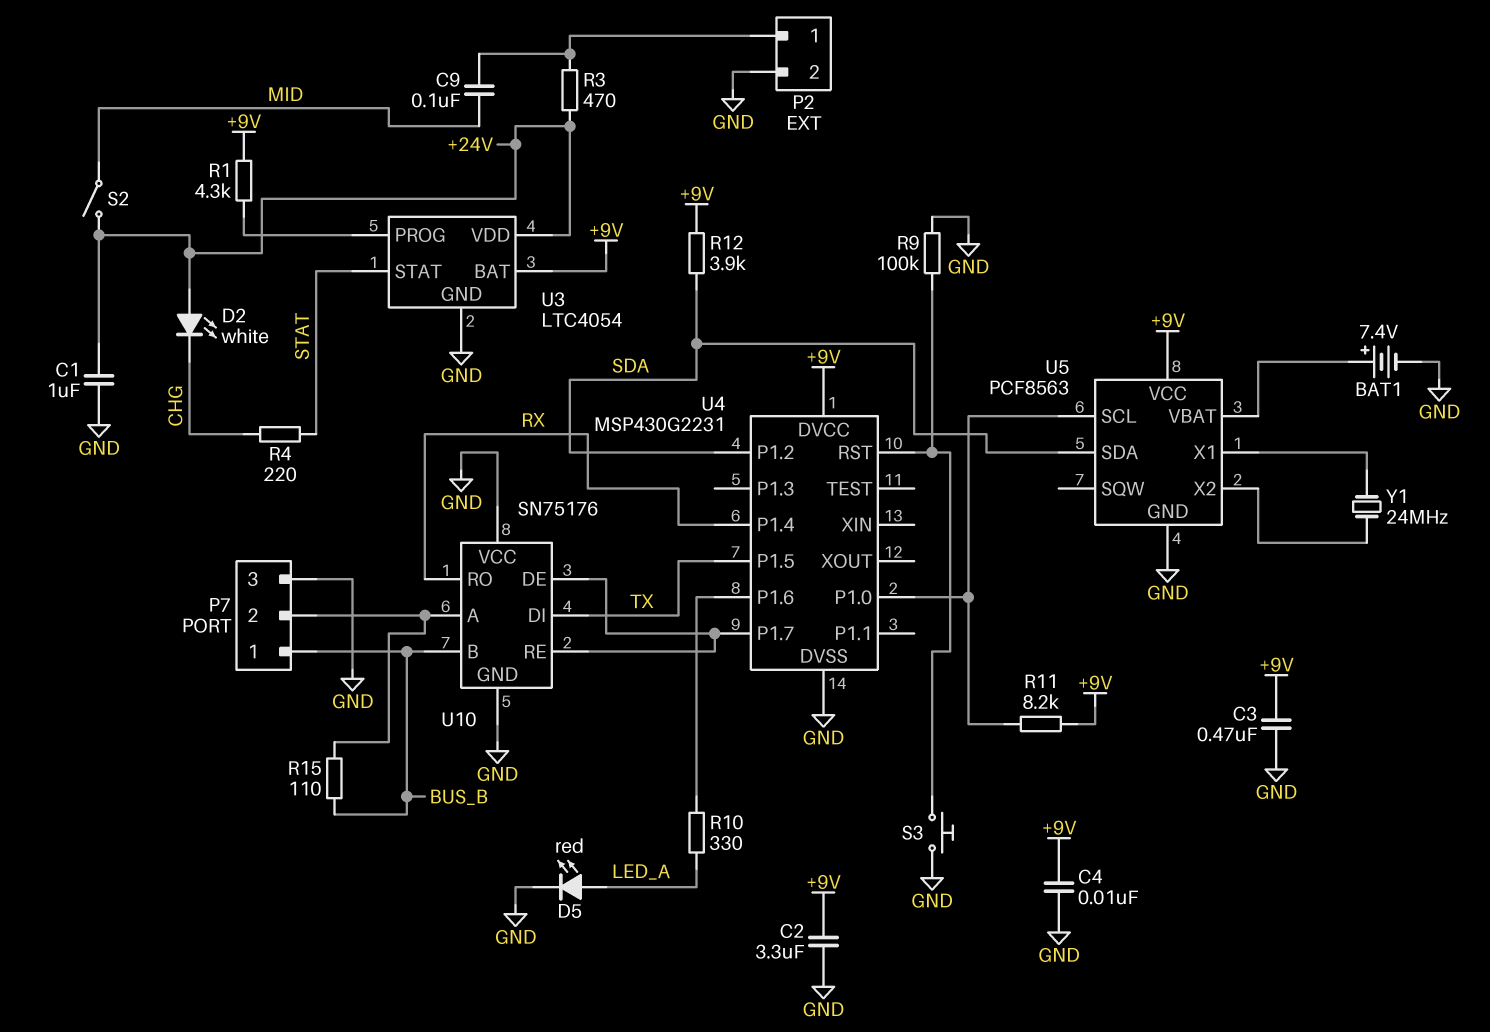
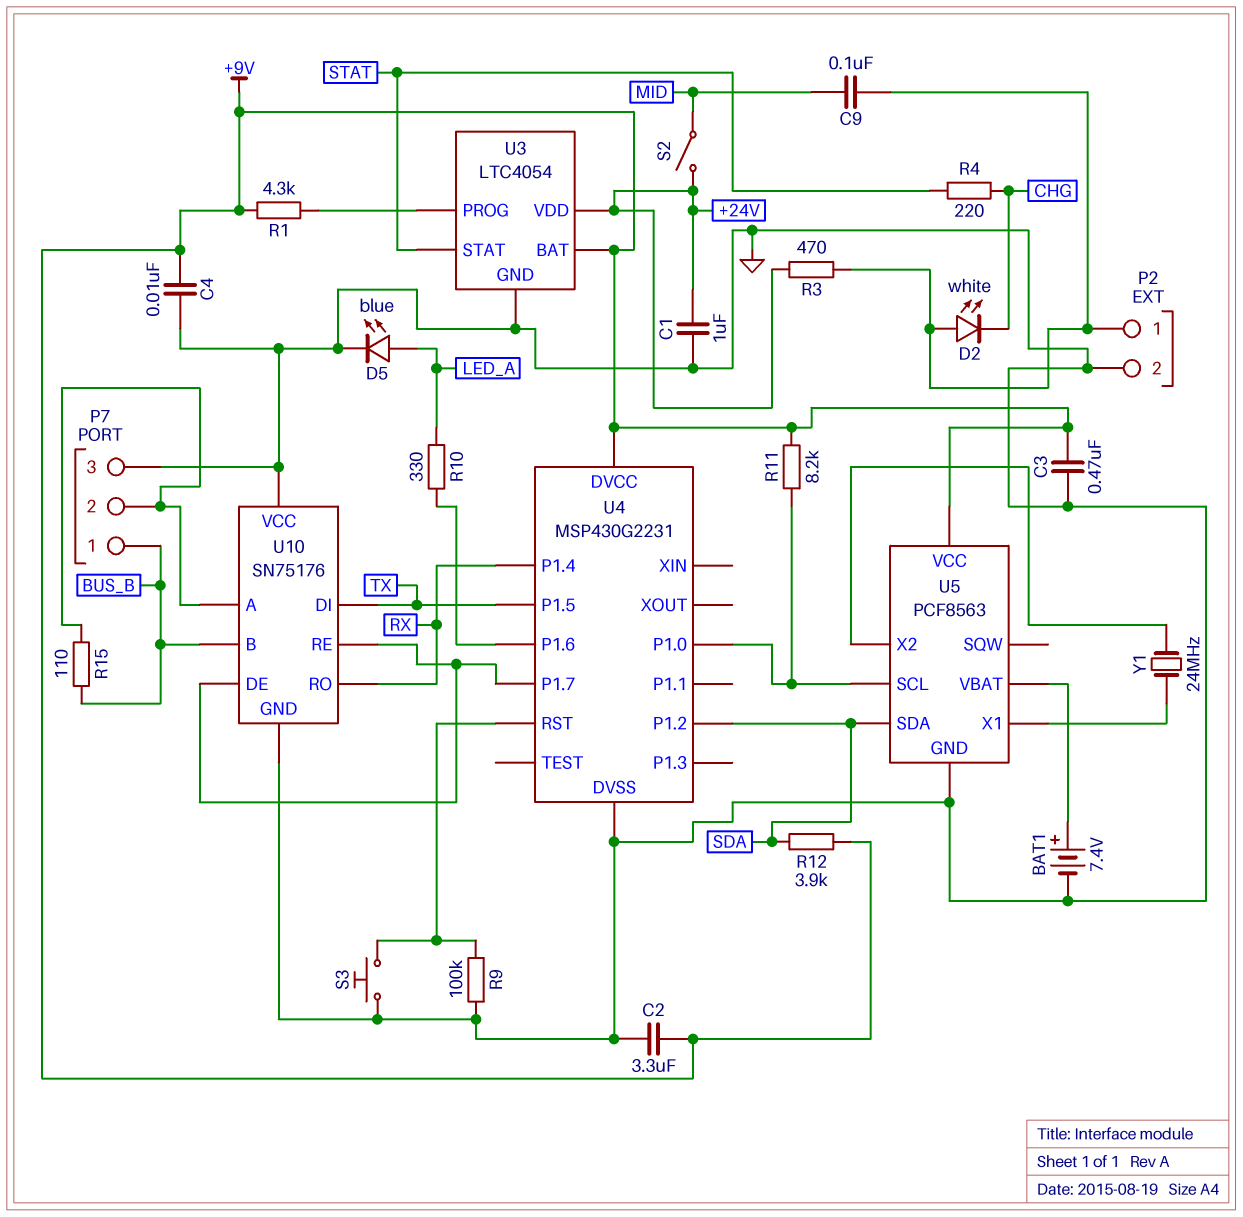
D2: LED white (A +24V, K CHG) -> LED white (A P2/1, K CHG)
D5: LED red (A LED_A, K GND) -> LED blue (A LED_A, K GND)

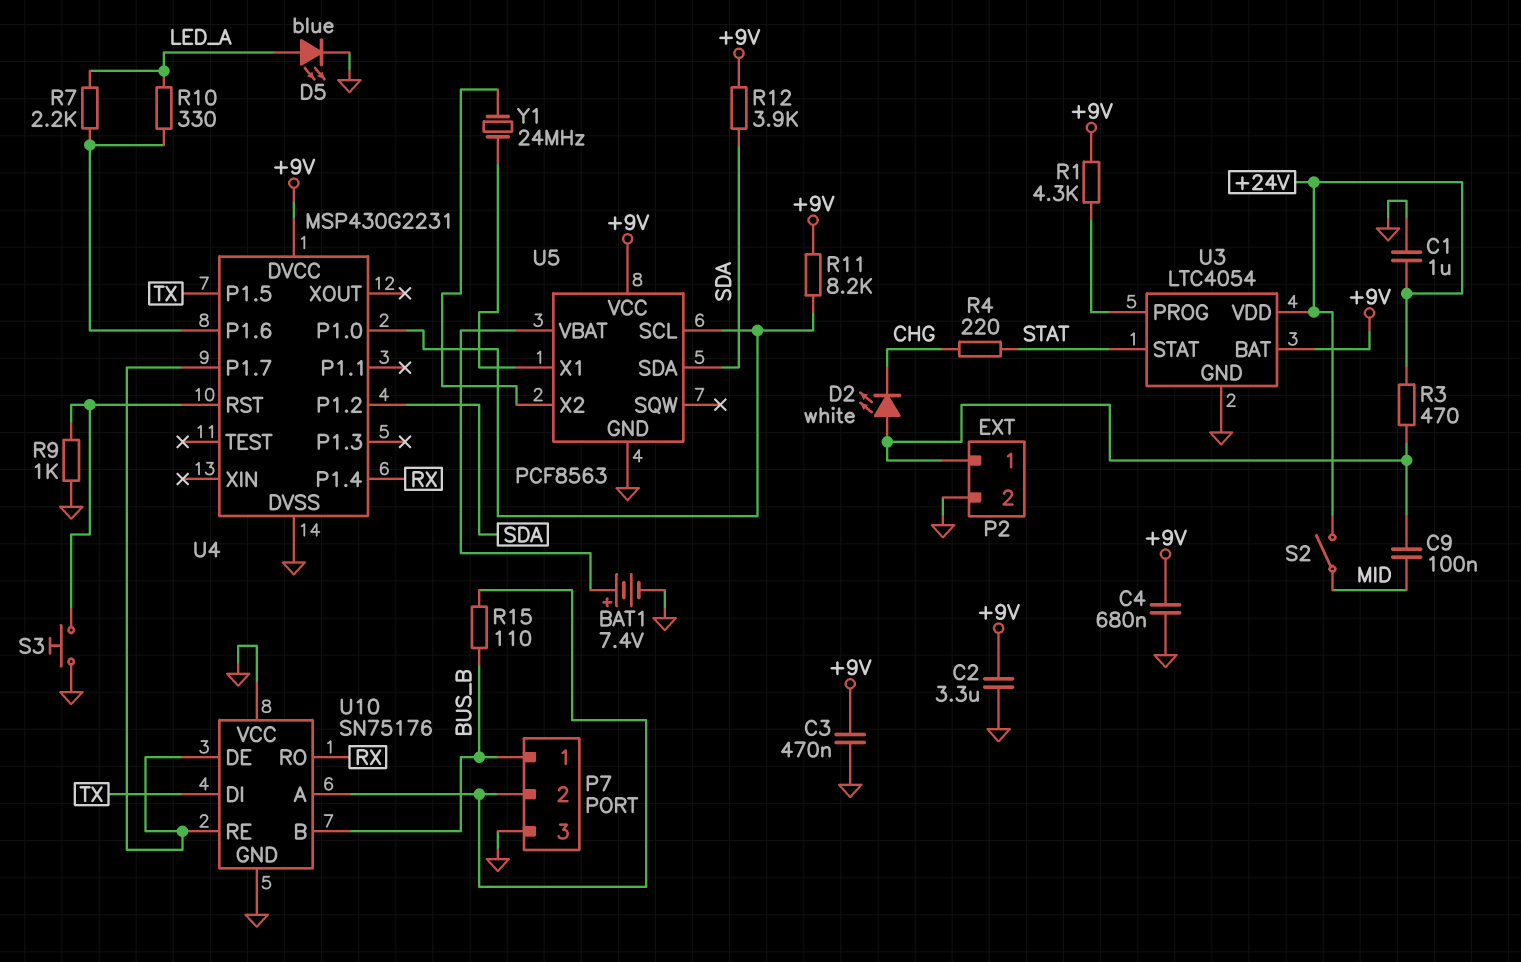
C4: 10nF (+9V, GND) -> 680nF (+9V, GND)
R7: none -> 2.2k (LED_A, U4/P1.6)
R9: 100k (GND, U4/RST) -> 1k (GND, U4/RST)

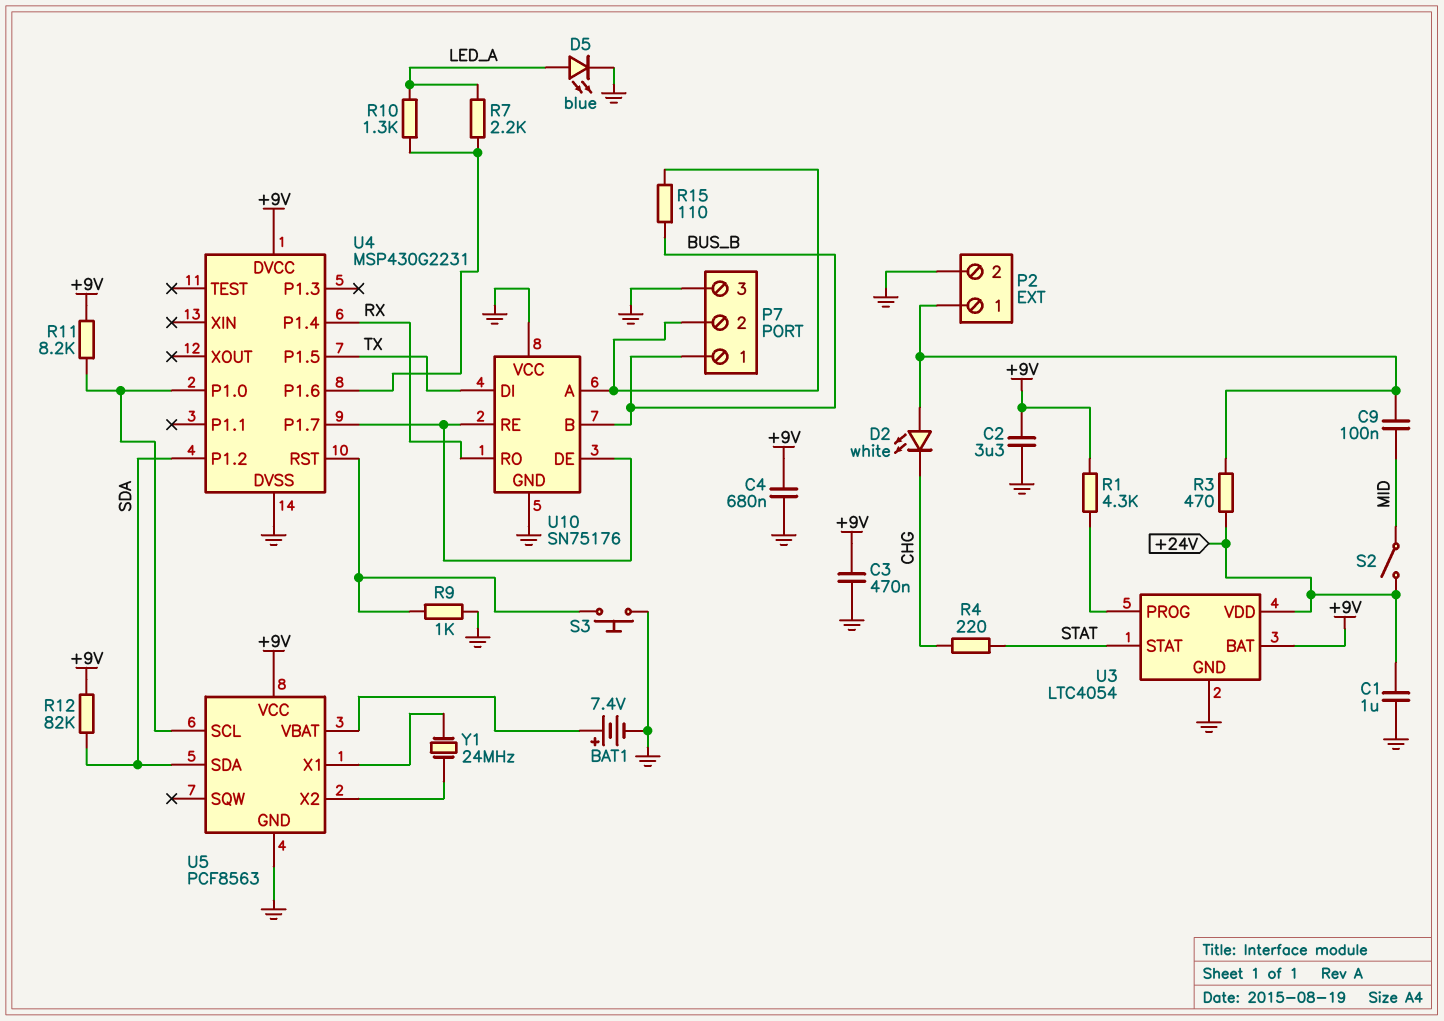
R10: 330 (LED_A, U4/P1.6) -> 1.3k (LED_A, U4/P1.6)
R12: 3.9k (+9V, SDA) -> 82k (+9V, SDA)

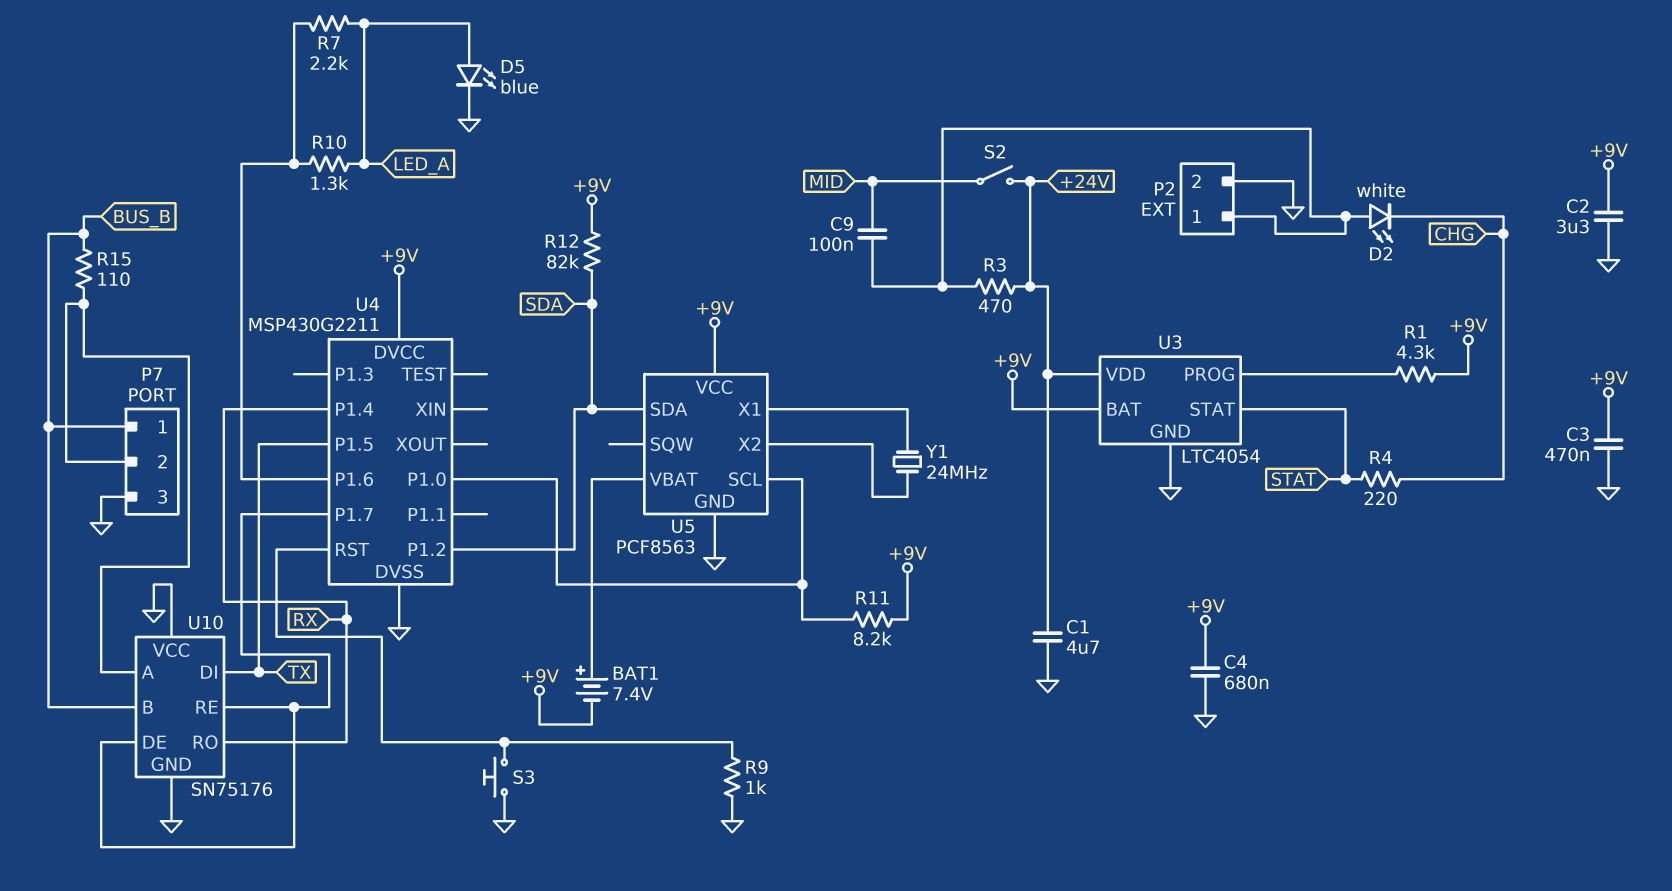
BAT1: 7.4V (plus U5/VBAT, minus GND) -> 7.4V (plus U5/VBAT, minus +9V)
C1: 1uF (+24V, GND) -> 4.7uF (+24V, GND)
U4: MSP430G2231 -> MSP430G2211

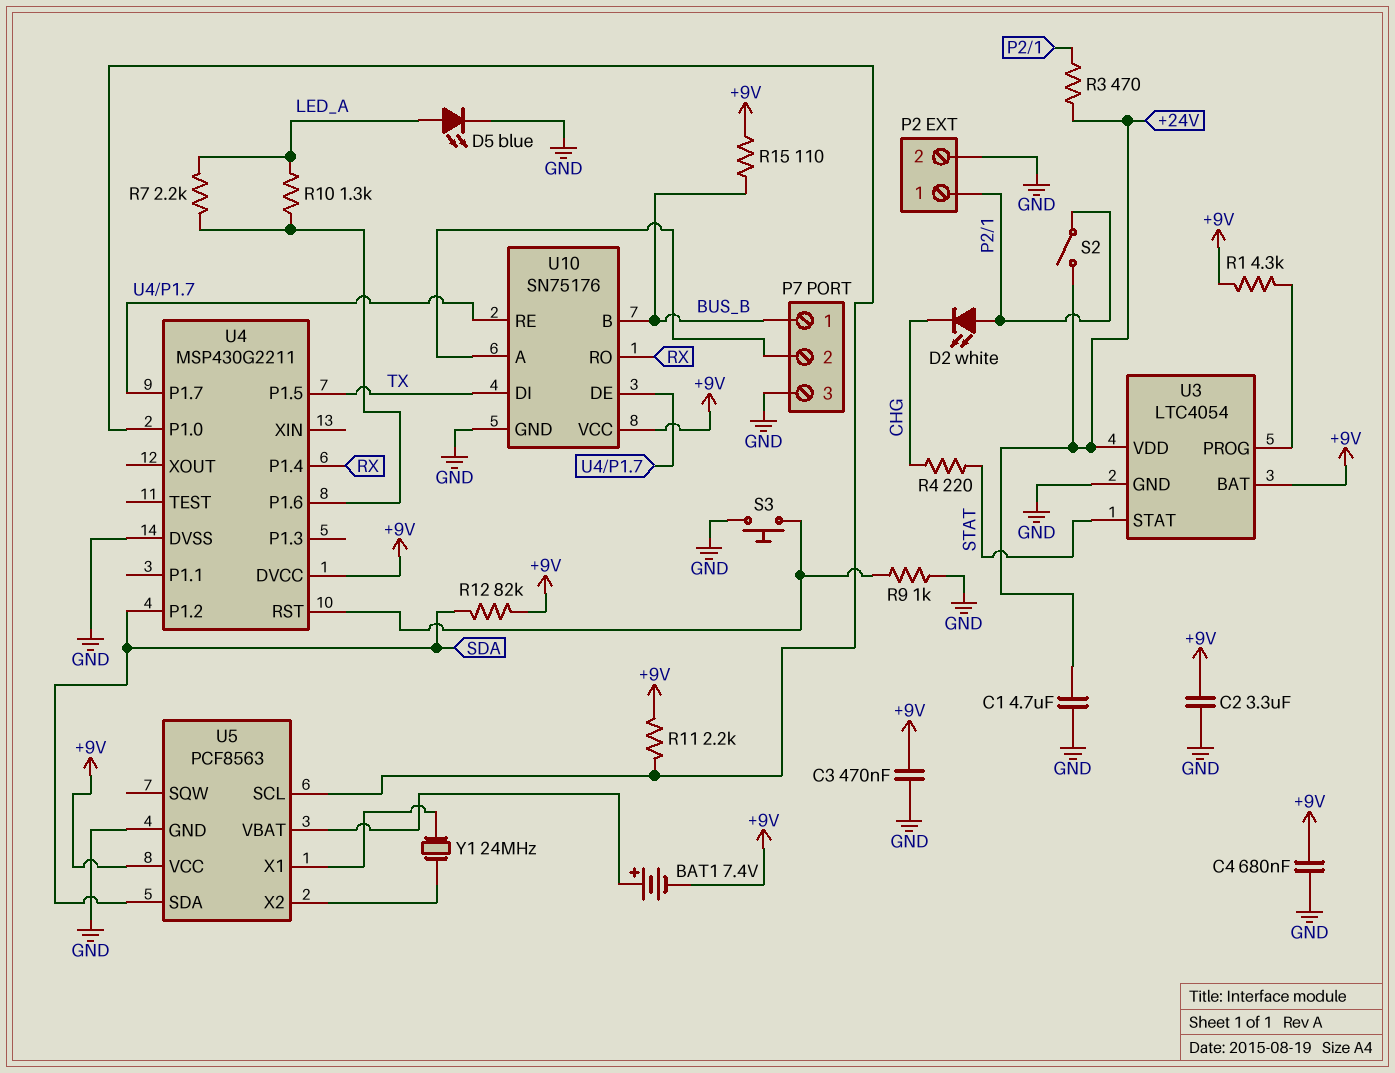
C9: 100nF (MID, P2/1) -> none
R11: 8.2k (+9V, U4/P1.0) -> 2.2k (+9V, U4/P1.0)
R15: 110 (BUS_B, P7/2) -> 110 (+9V, BUS_B)
S2: switch (+24V, MID) -> switch (+24V, P2/1)
U10 pin VCC: GND -> +9V

